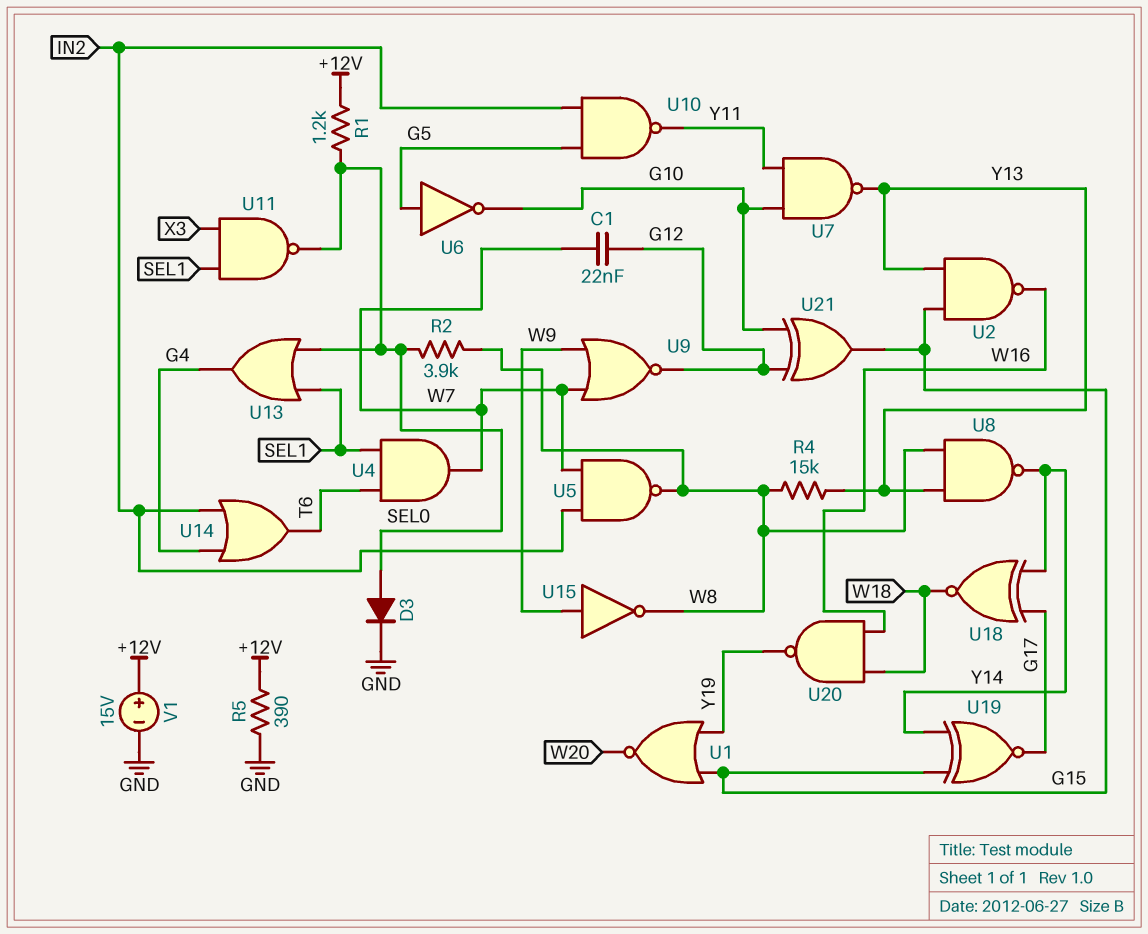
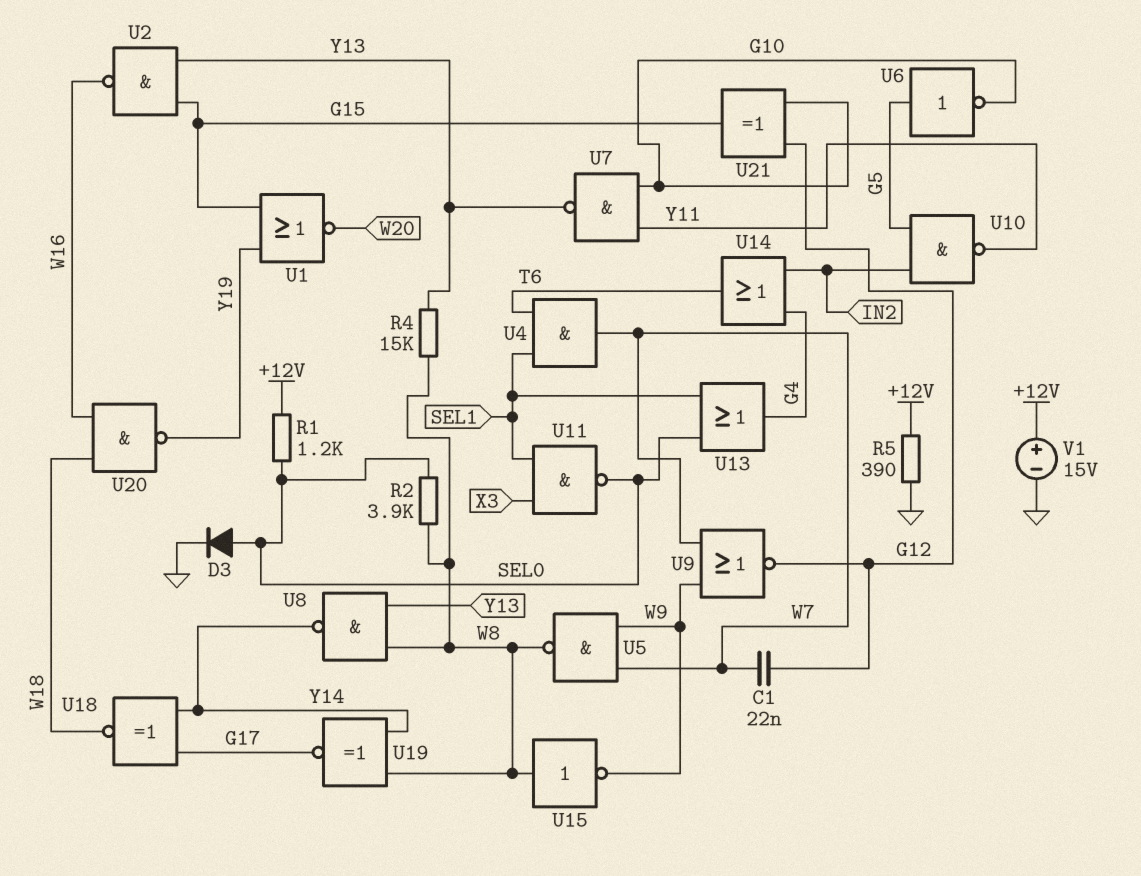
U5: NAND (in IN2, in W7, out W8) -> NAND (in W7, in W9, out W8)
U15: NOT (in W9, out W8) -> NOT (in W8, out W9)
U19: XNOR (in G15, in Y14, out G17) -> XNOR (in W8, in Y14, out G17)

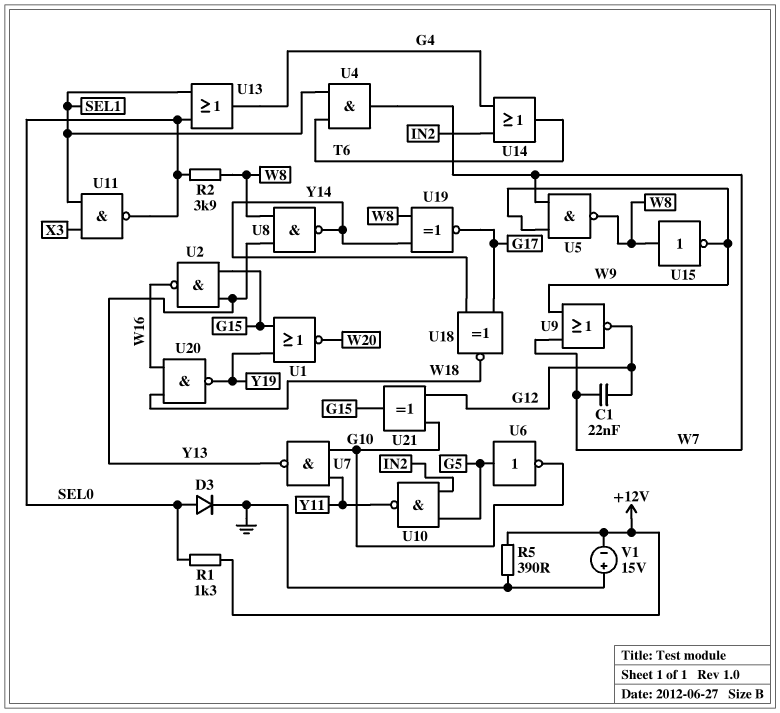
R1: 1.2k (+12V, SEL0) -> 1.3k (+12V, SEL0)
R4: 15k (W8, Y13) -> none
V1: 15V (plus +12V, minus GND) -> 15V (plus GND, minus +12V)

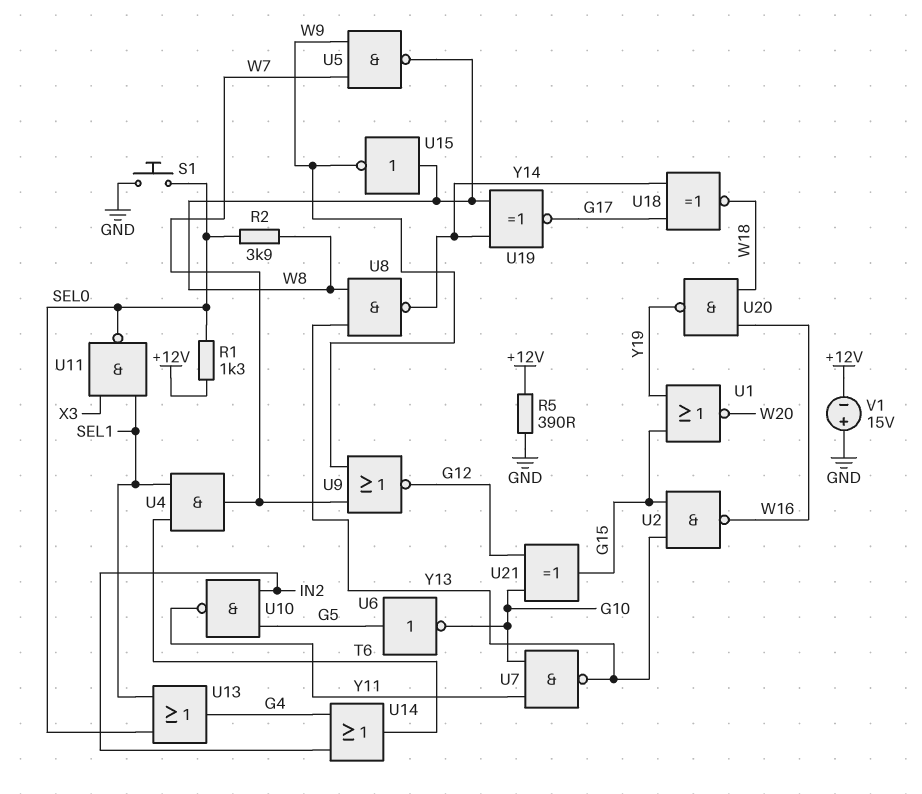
C1: 22nF (G12, W7) -> none
D3: diode (A SEL0, K GND) -> none
S1: none -> button (GND, SEL0)

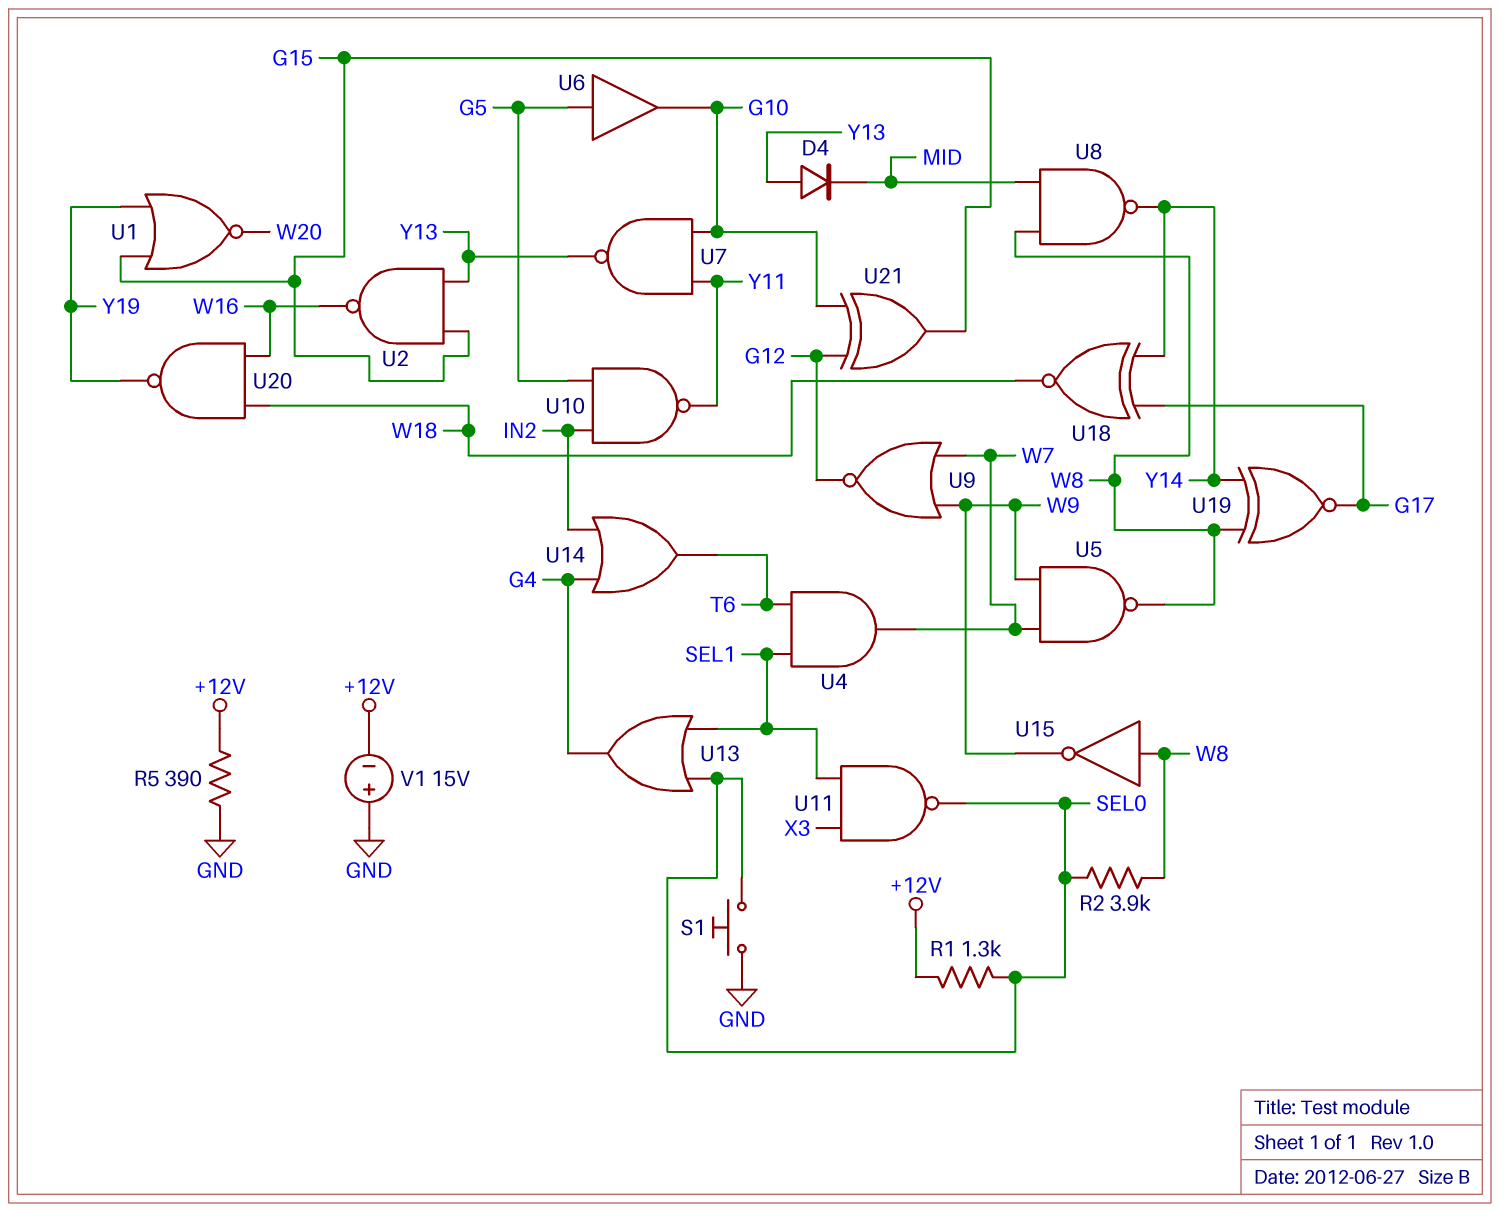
D4: none -> diode (A Y13, K MID)
U6: NOT (in G5, out G10) -> buffer (in G5, out G10)
U8: NAND (in W8, in Y13, out Y14) -> NAND (in MID, in W8, out Y14)

